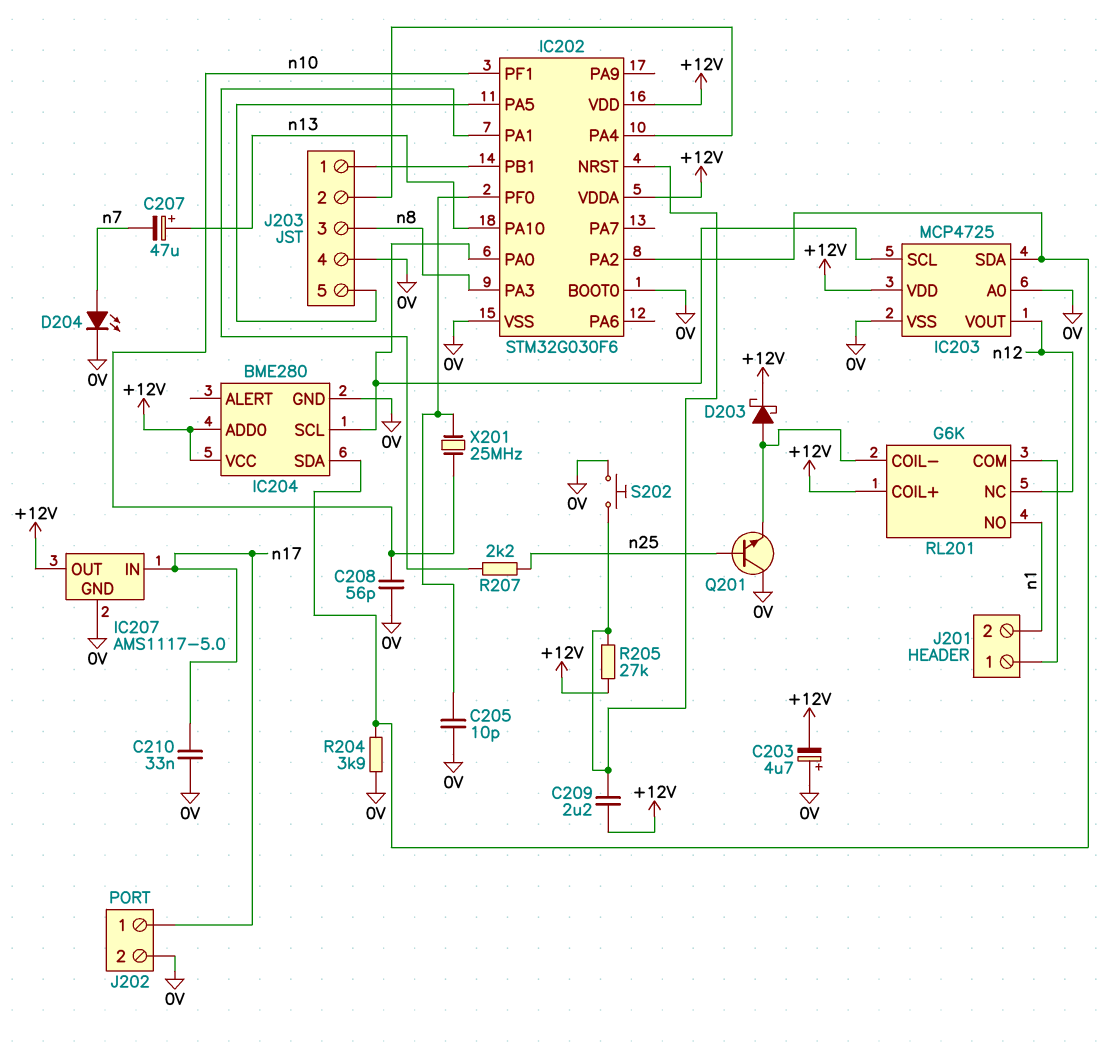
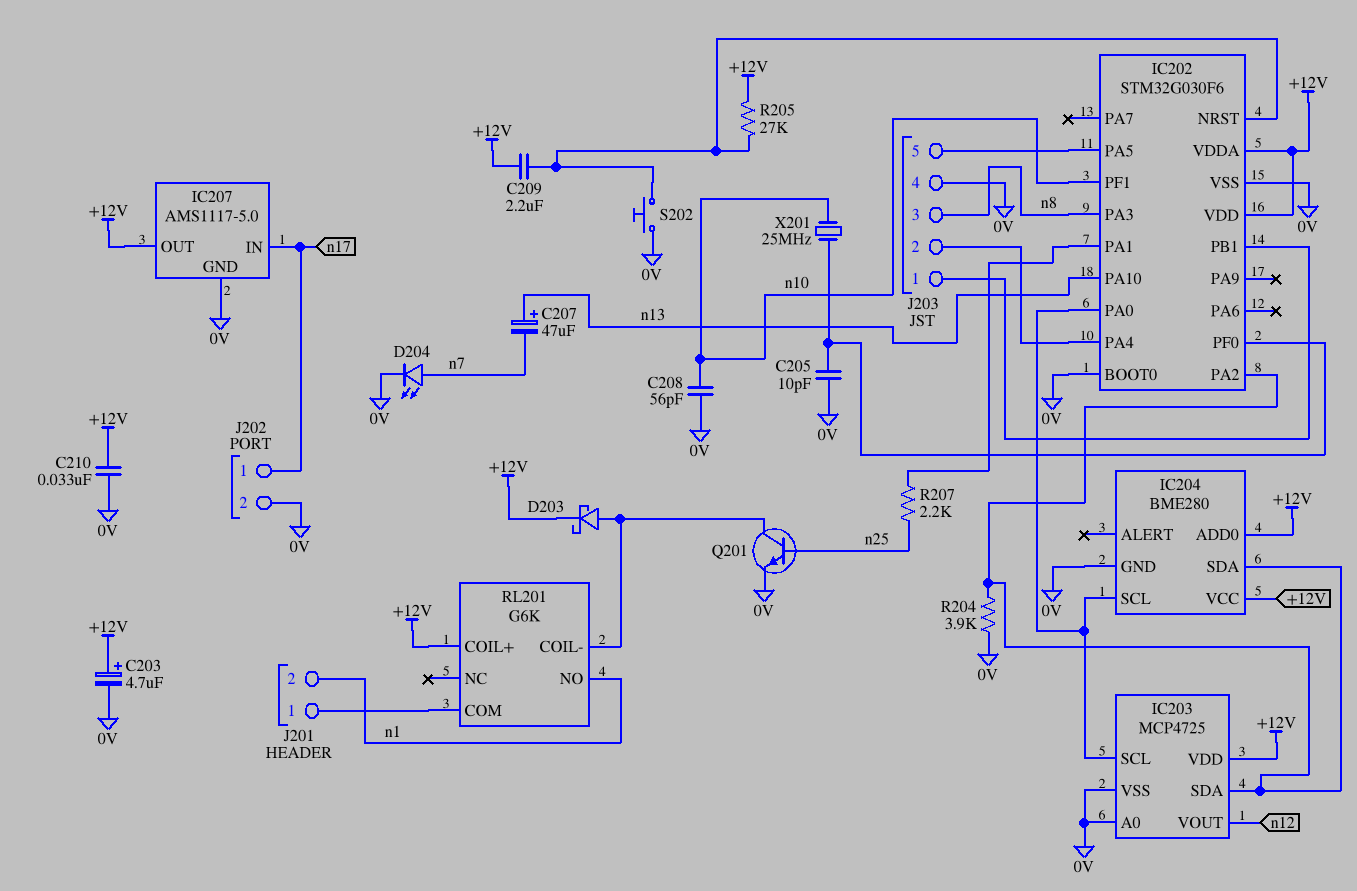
C203: 4.7uF (plus 0V, minus +12V) -> 4.7uF (plus +12V, minus 0V)
C210: 33nF (0V, n17) -> 33nF (+12V, 0V)
Q201: NPN (B n25, C 0V, E RL201/COIL-) -> NPN (B n25, C RL201/COIL-, E 0V)
RL201 pin NC: n12 -> none

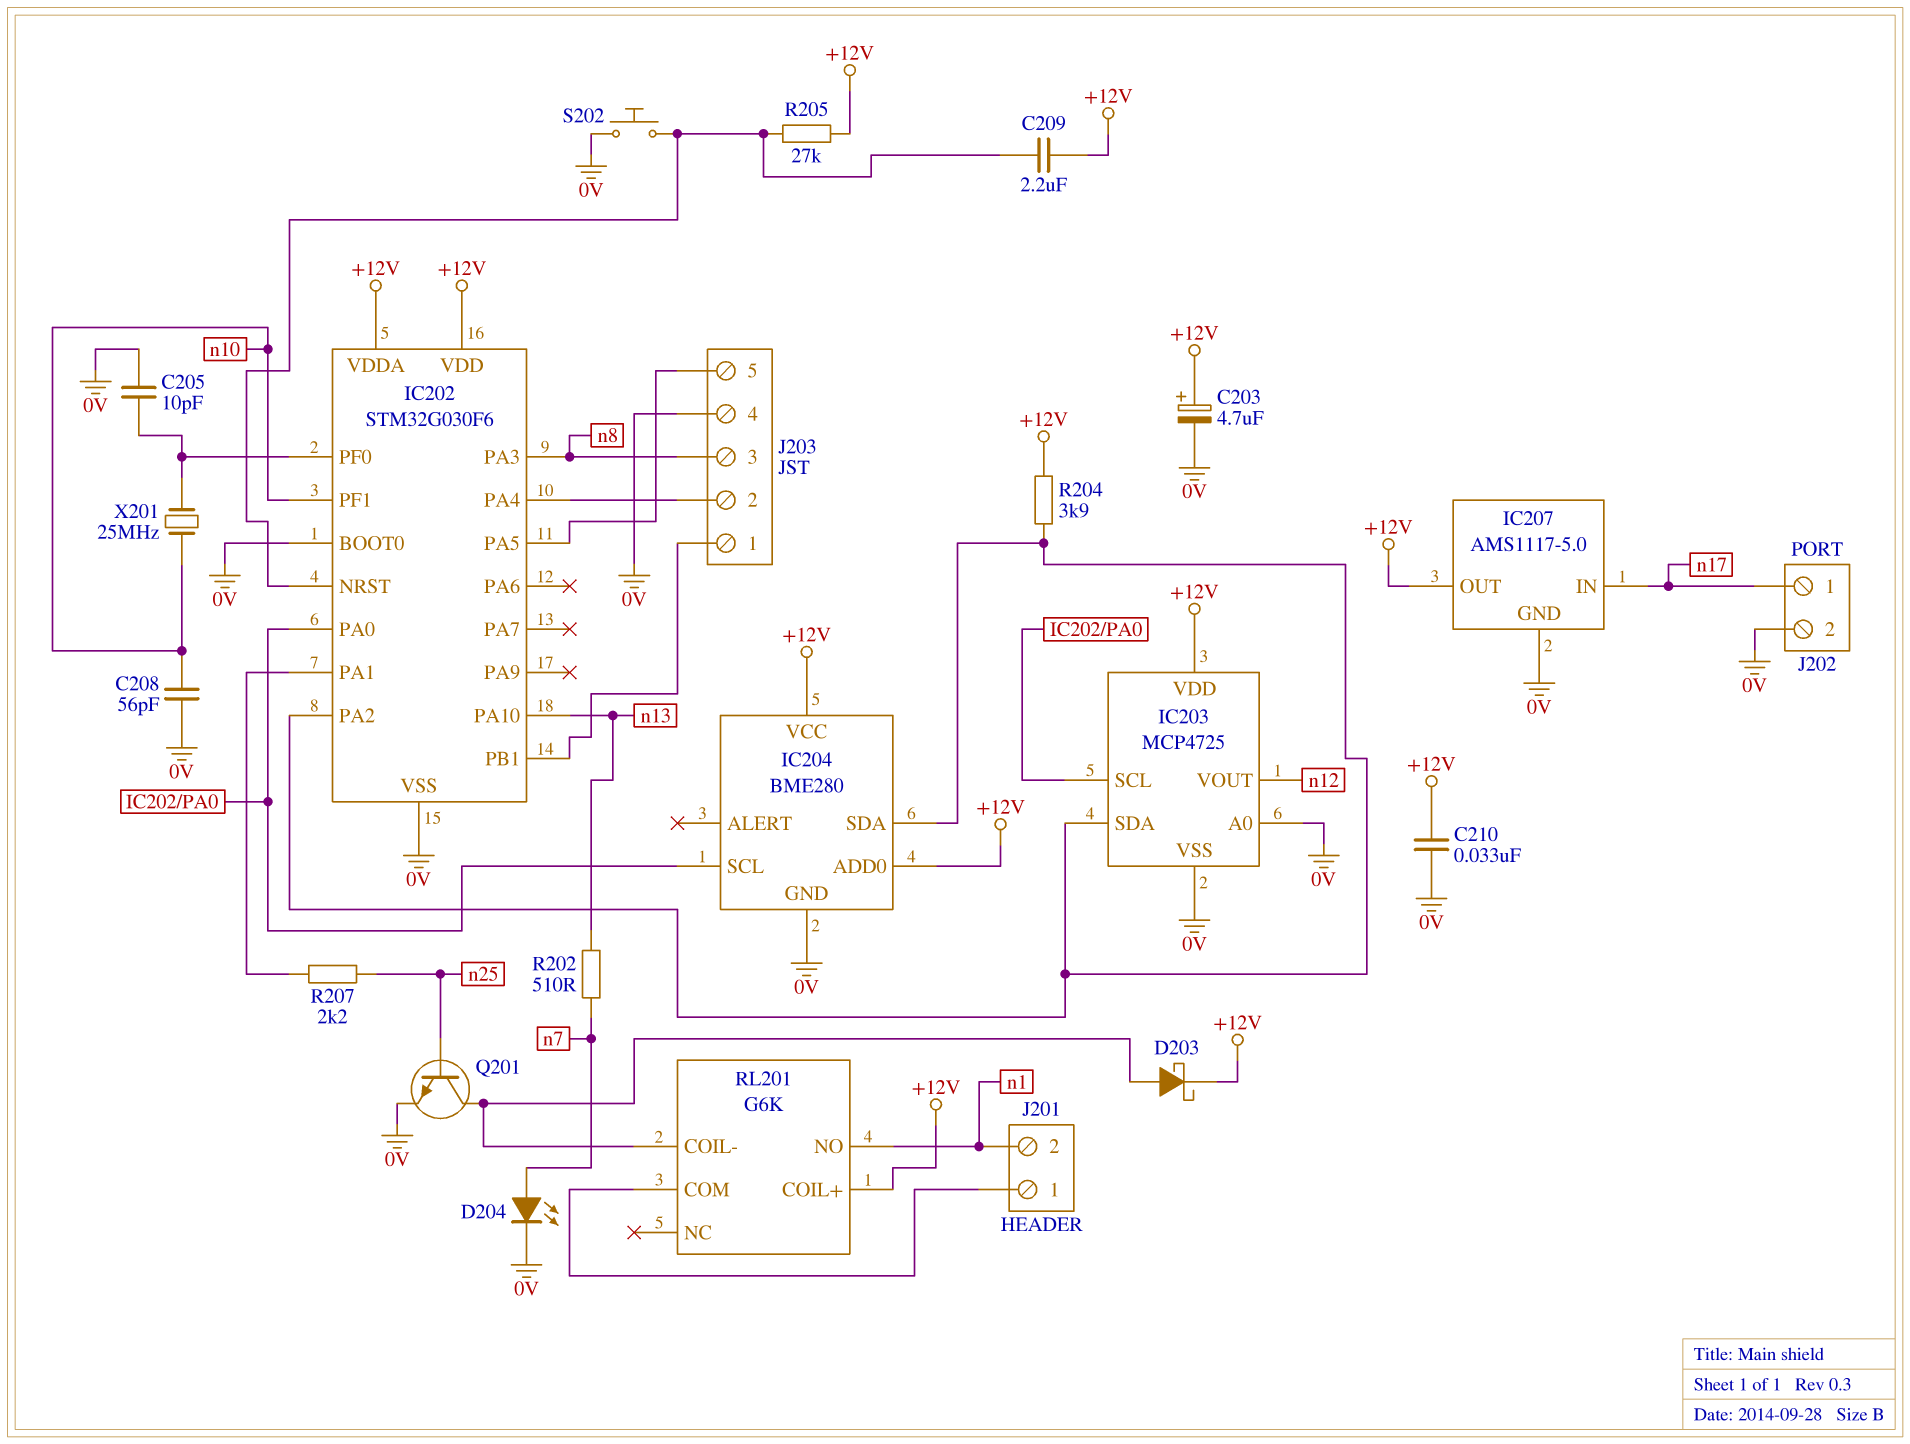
C207: 47uF (plus n13, minus n7) -> none
R202: none -> 510 (n7, n13)
R204: 3.9k (0V, IC202/PA2) -> 3.9k (+12V, IC202/PA2)

